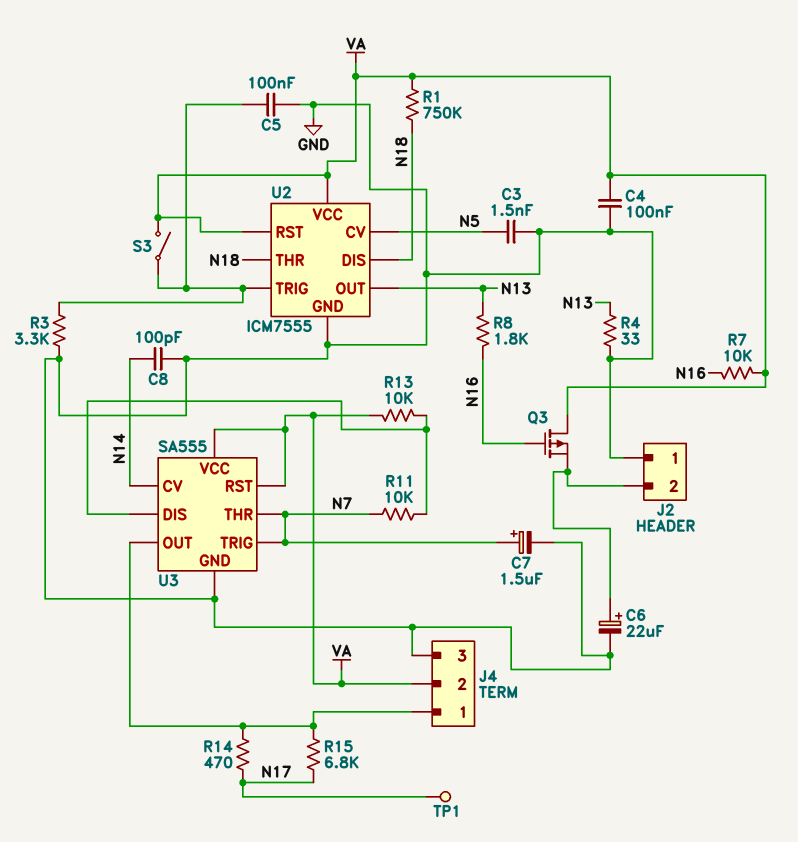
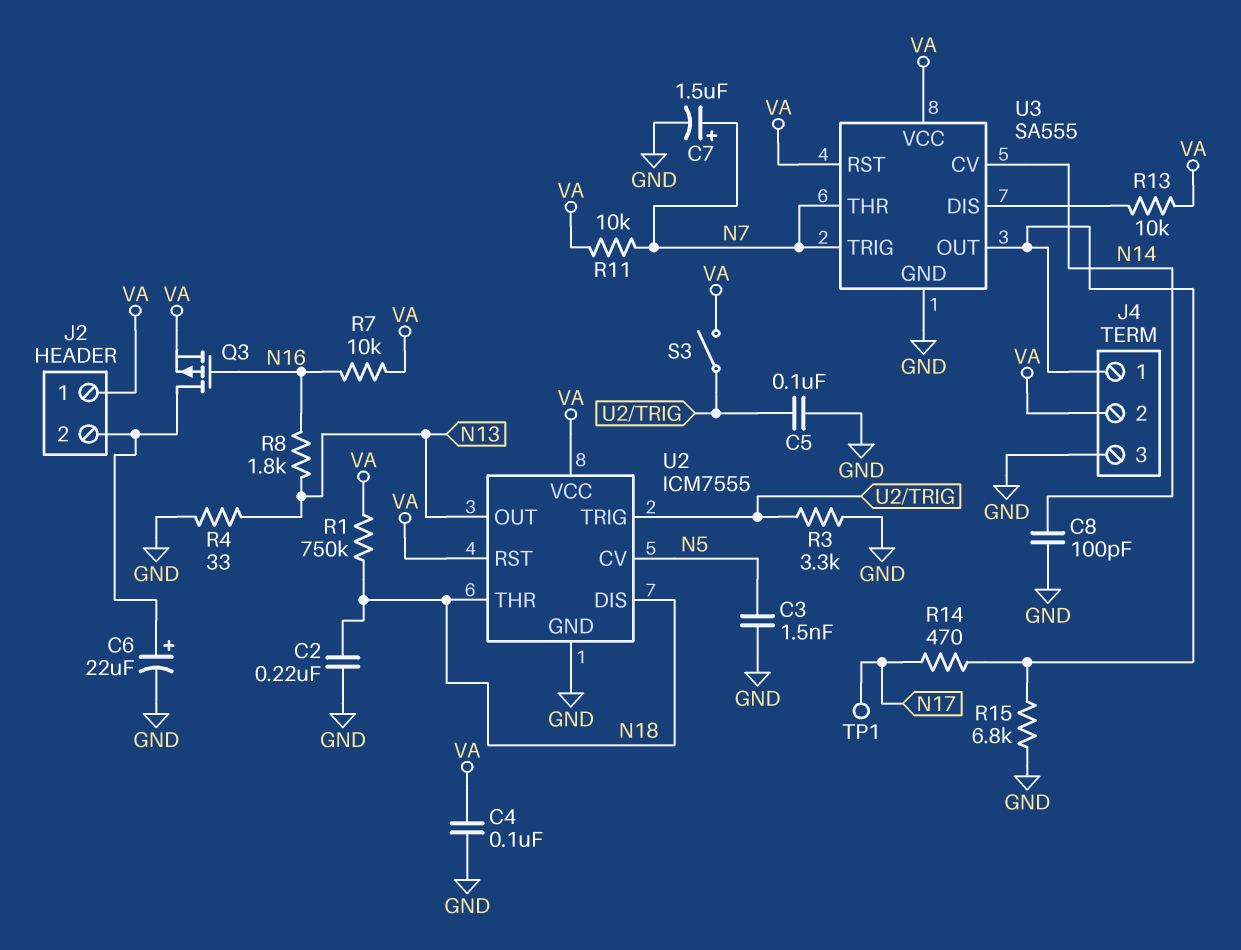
C2: none -> 220nF (GND, N18)
J2 pin 1: GND -> VA
Q3: PMOS (G N16, D VA, S J2/2) -> PMOS (G N16, D J2/2, S VA)
R11: 10k (N7, U3/DIS) -> 10k (N7, VA)
R15: 6.8k (J4/1, N17) -> 6.8k (GND, J4/1)

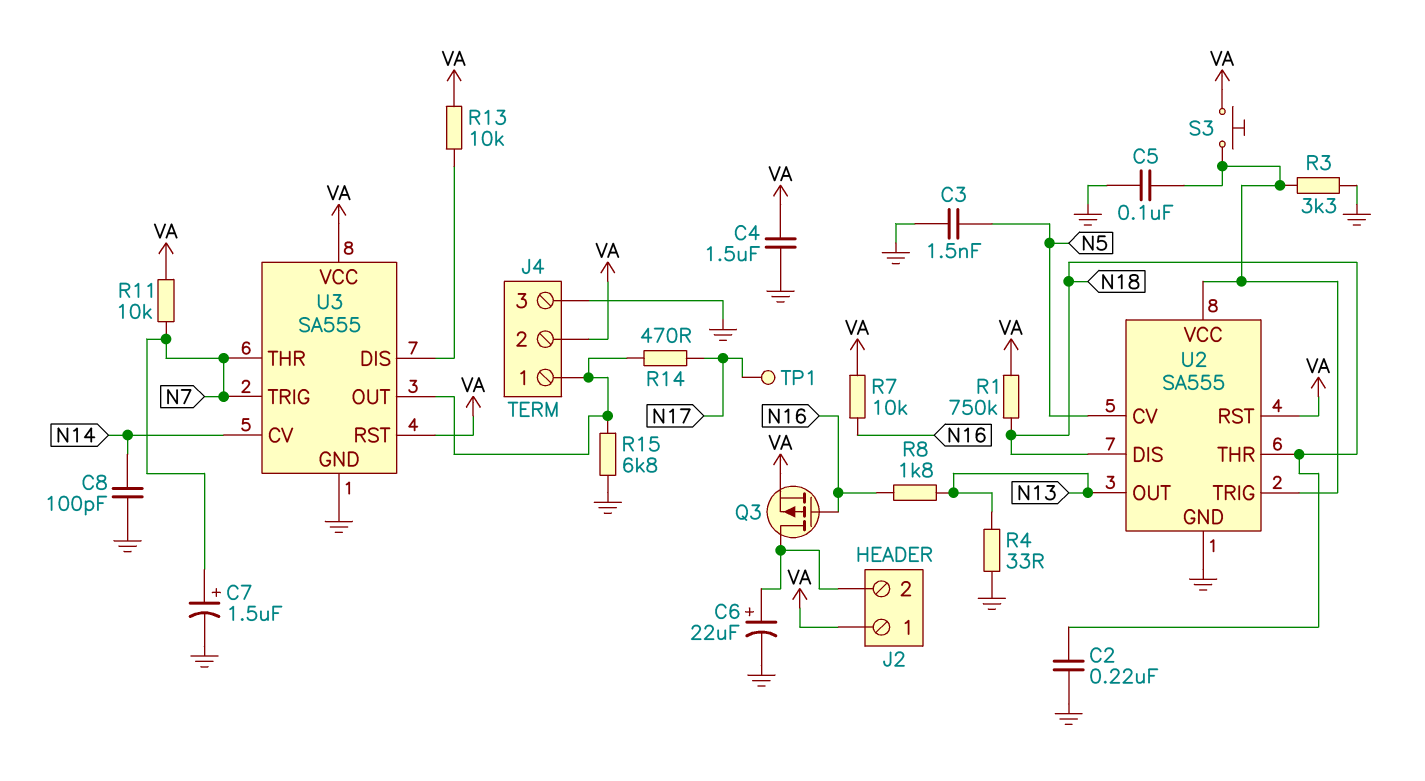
C4: 100nF (GND, VA) -> 1.5uF (GND, VA)
S3: switch (U2/TRIG, VA) -> button (U2/TRIG, VA)
U2: ICM7555 -> SA555
U2 pin VCC: VA -> U2/TRIG

